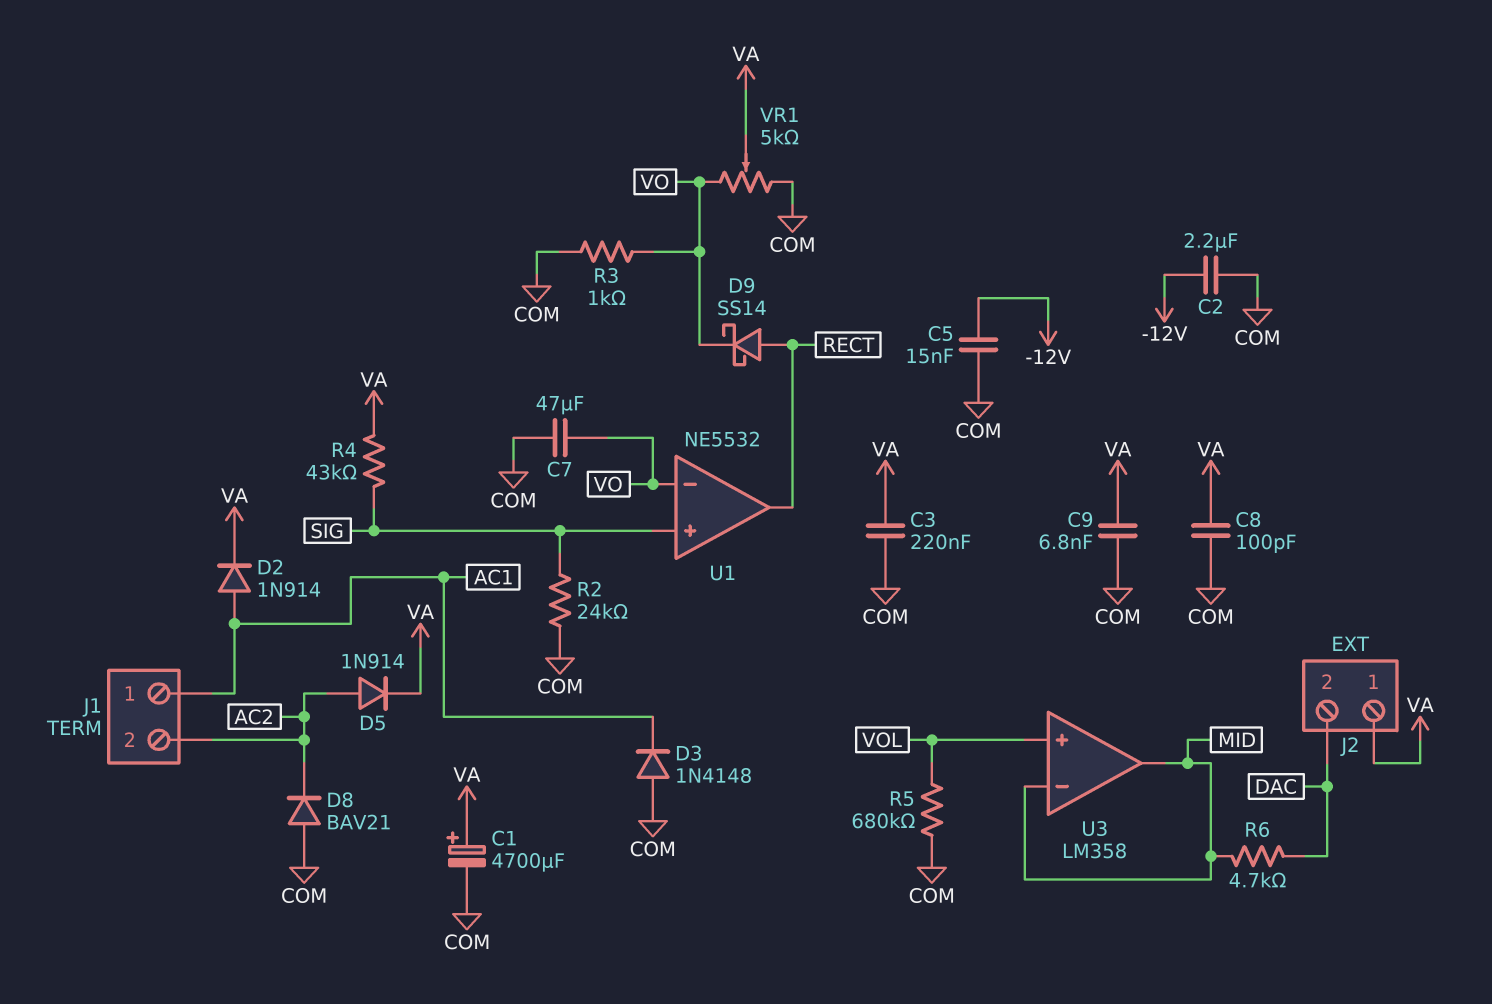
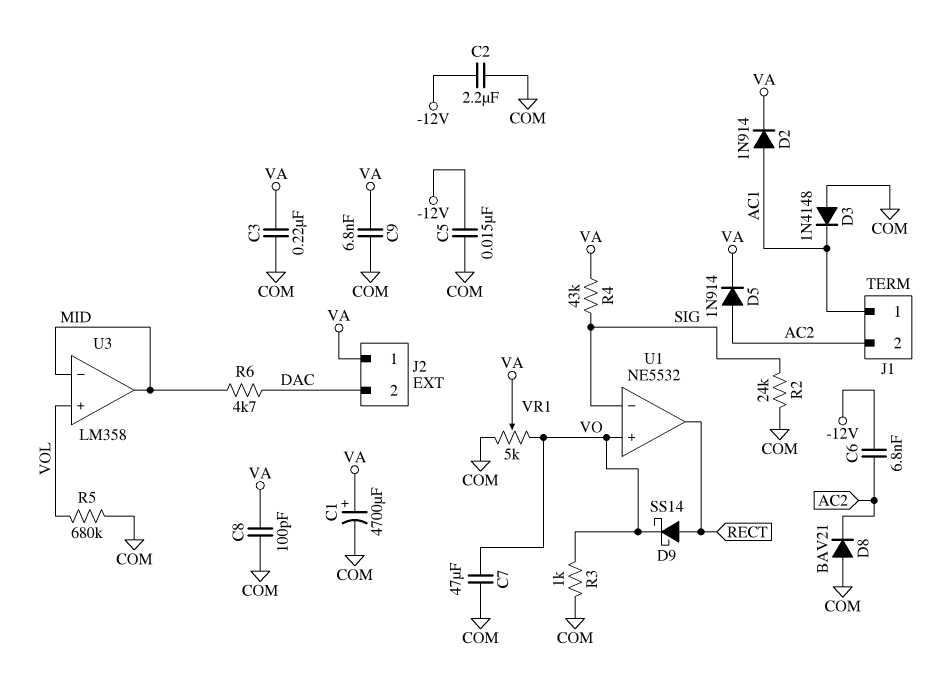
C6: none -> 6.8nF (-12V, AC2)
U1 pin in+: SIG -> VO
U1 pin in-: VO -> SIG

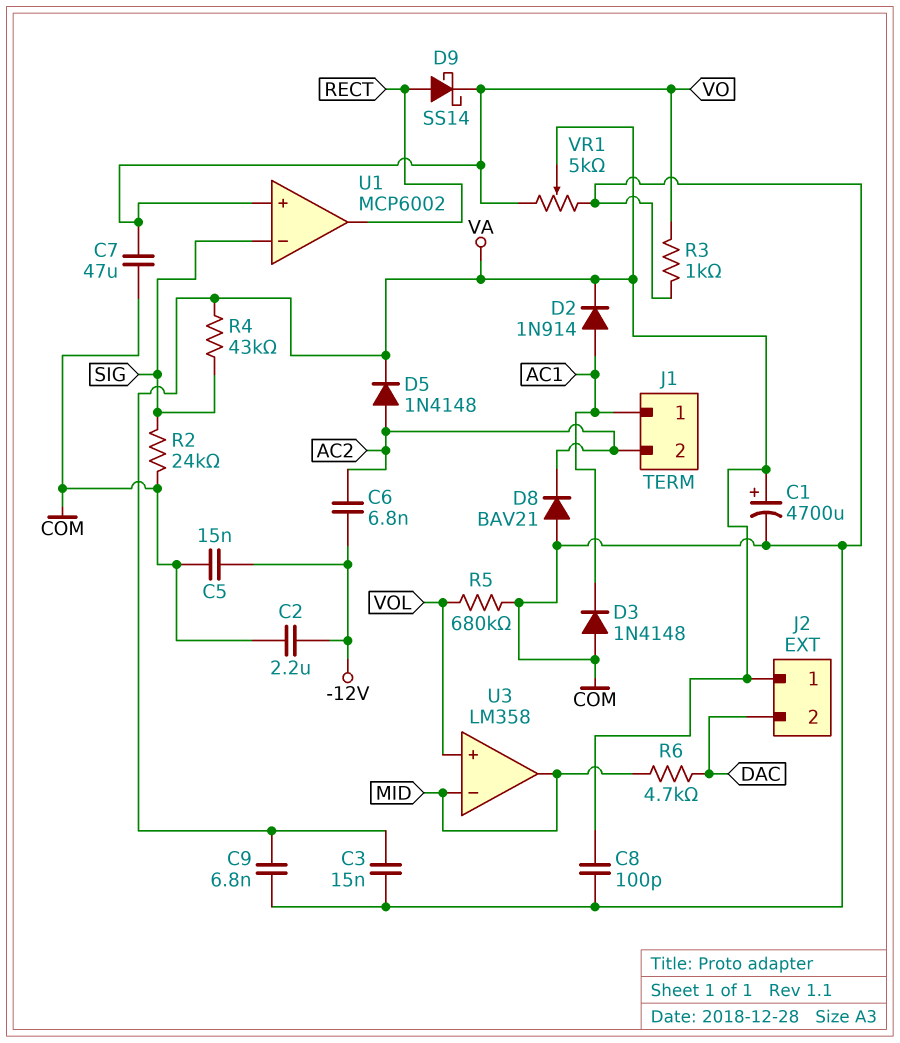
C3: 220nF (COM, VA) -> 15nF (COM, VA)
D5: diode 1N914 (A AC2, K VA) -> diode 1N4148 (A AC2, K VA)
U1: NE5532 -> MCP6002

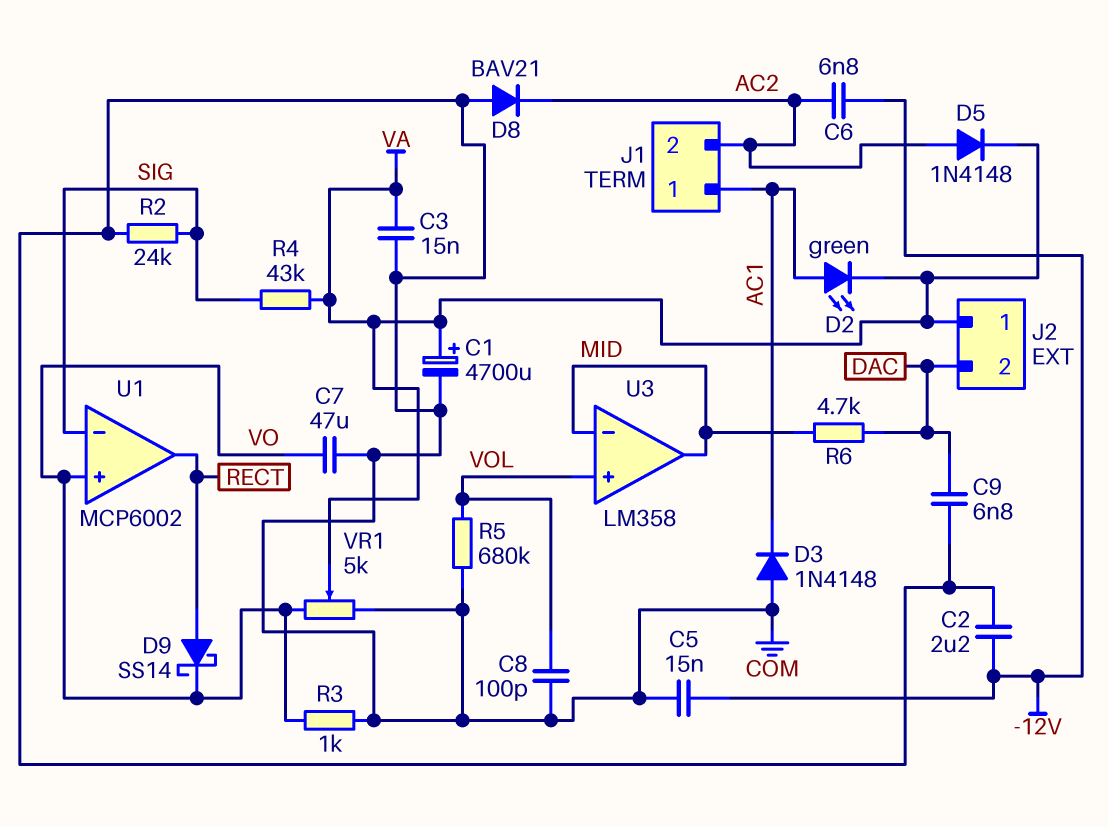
C8: 100pF (COM, VA) -> 100pF (COM, VOL)
C9: 6.8nF (COM, VA) -> 6.8nF (COM, DAC)
D2: diode 1N914 (A AC1, K VA) -> LED green (A AC1, K VA)

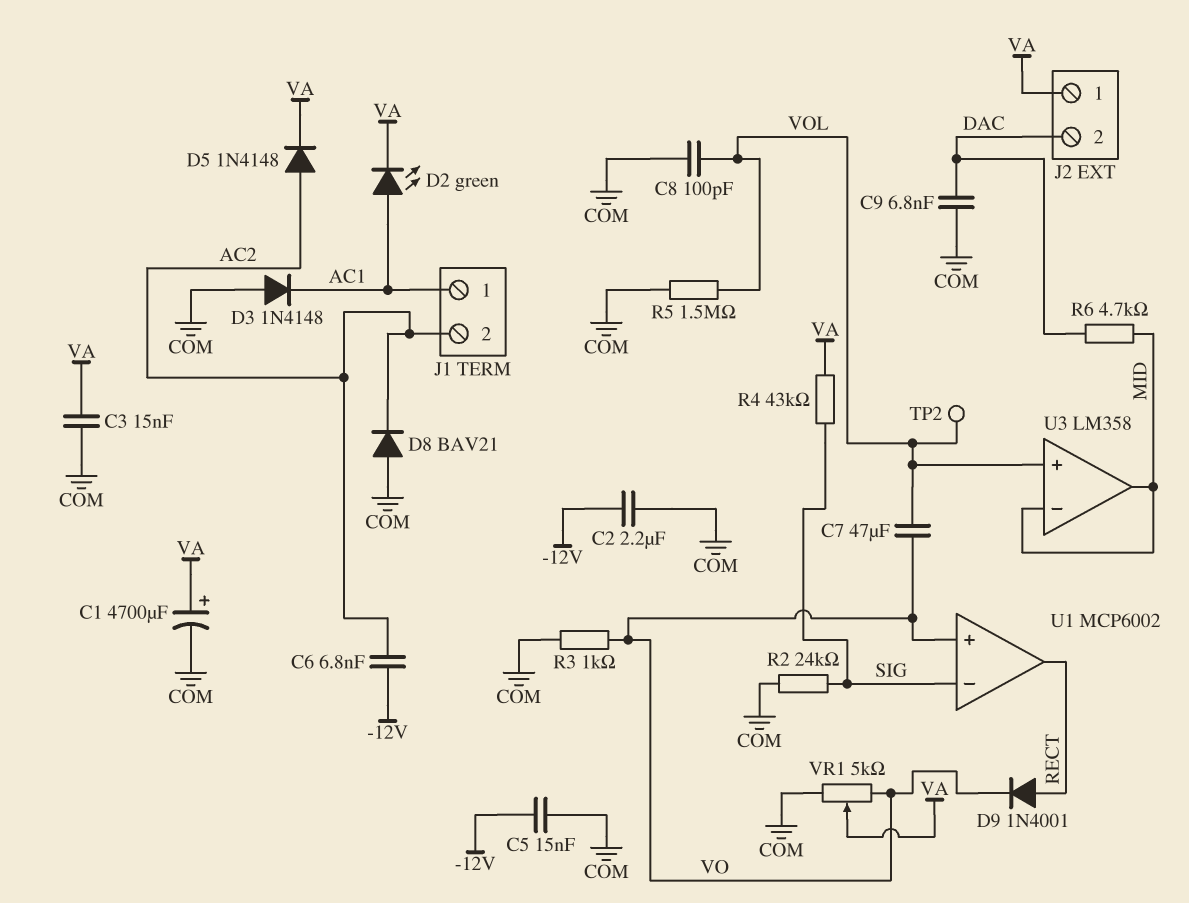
C7: 47uF (COM, VO) -> 47uF (VO, VOL)
D9: schottky SS14 (A RECT, K VO) -> diode 1N4001 (A RECT, K VO)
R5: 680k (COM, VOL) -> 1.5M (COM, VOL)
TP2: none -> test point (VOL)

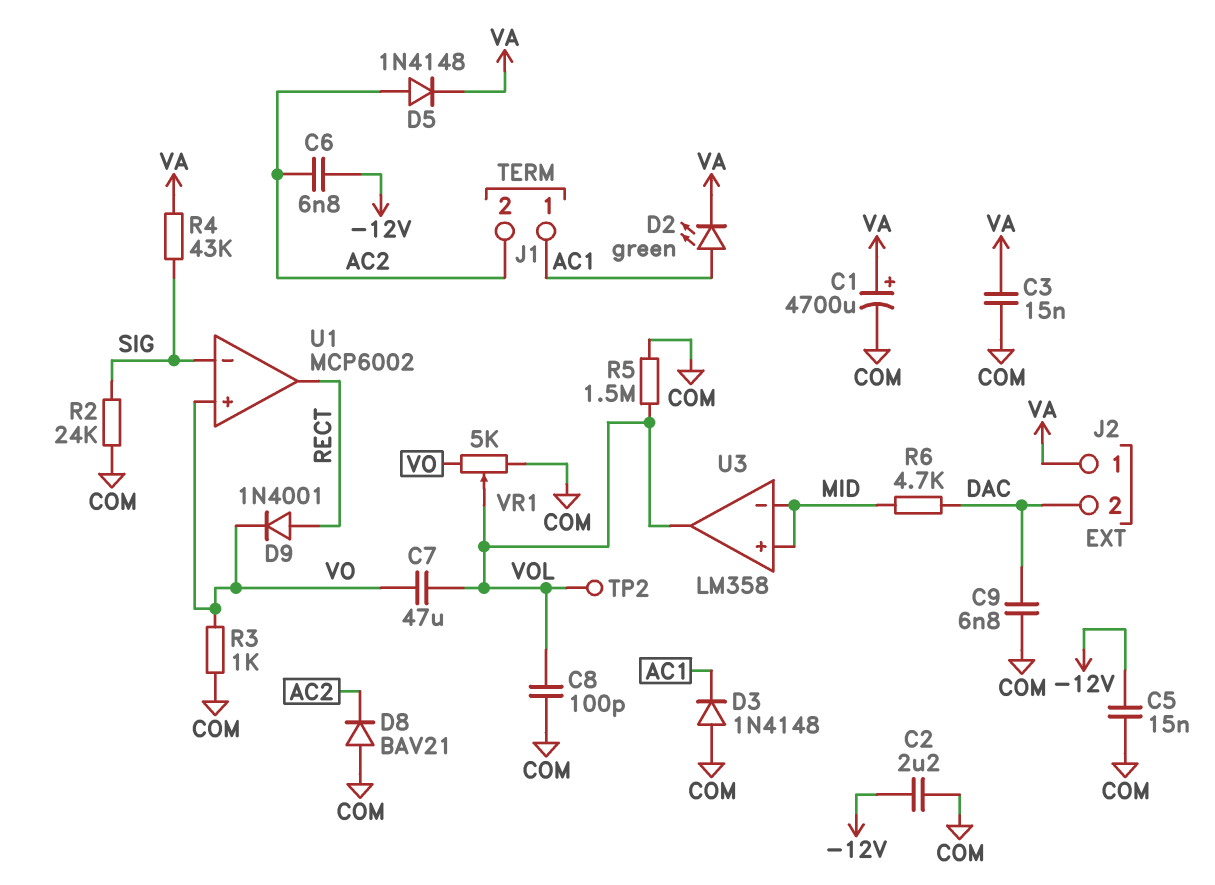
U3 pin in+: VOL -> MID
U3 pin out: MID -> VOL
VR1: 5k (COM, VO, wiper VA) -> 5k (COM, VO, wiper VOL)

